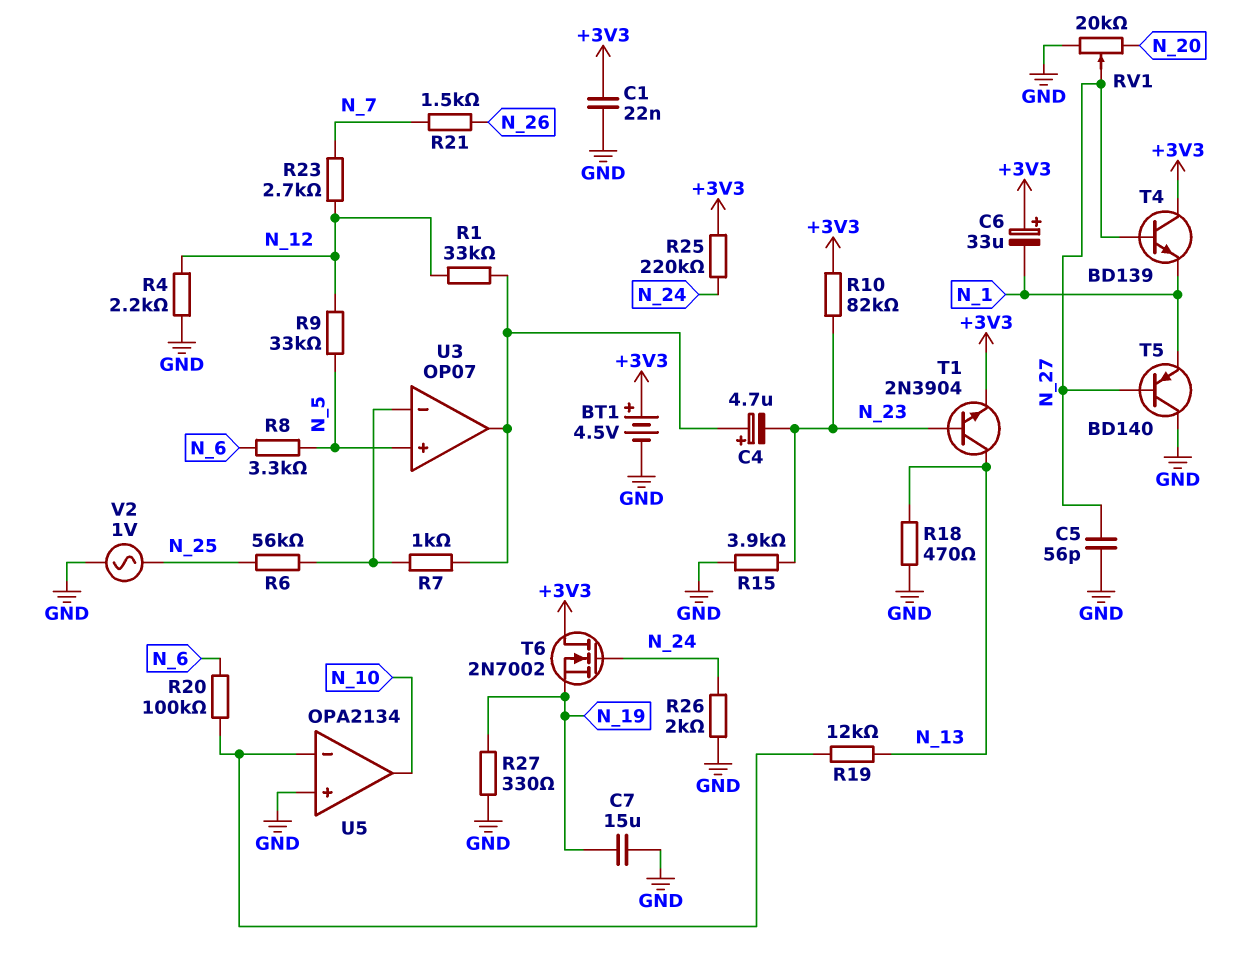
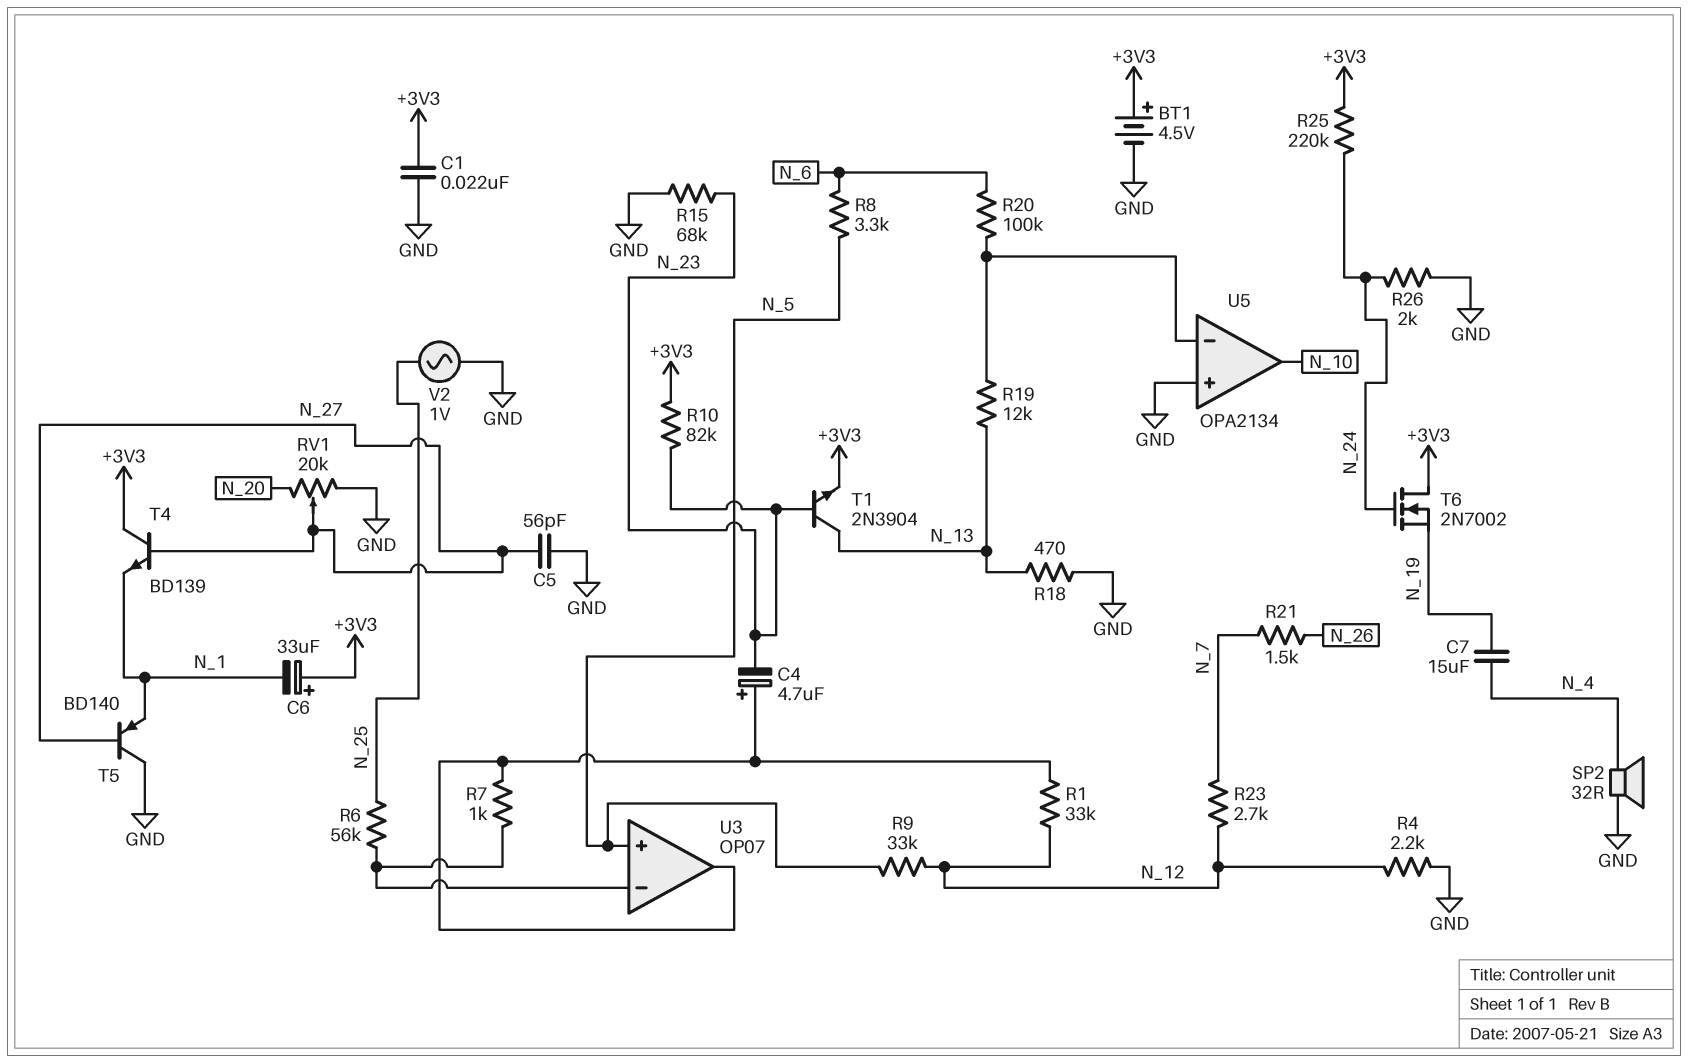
C7: 15uF (GND, N_19) -> 15uF (N_4, N_19)
R15: 3.9k (GND, N_23) -> 68k (GND, N_23)
R27: 330 (GND, N_19) -> none
SP2: none -> speaker 32R (GND, N_4)

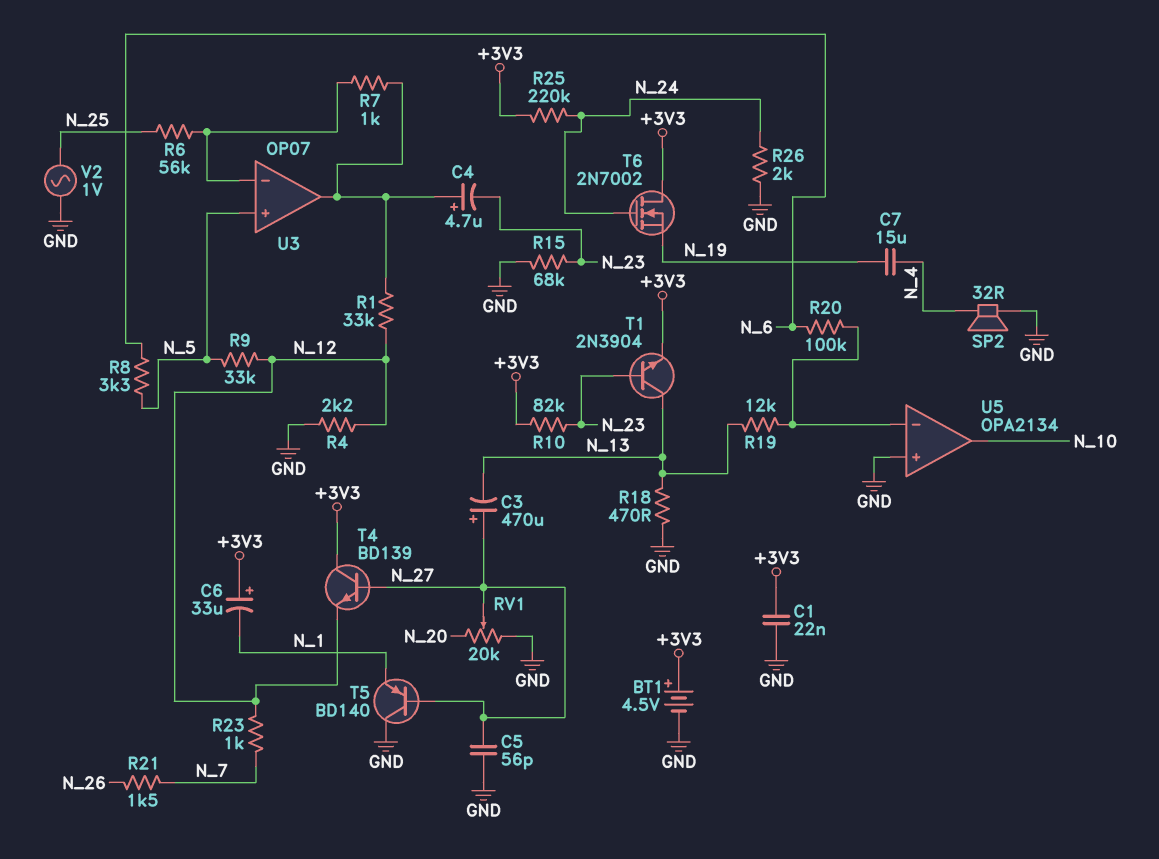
C3: none -> 470uF (plus N_27, minus N_13)
R23: 2.7k (N_7, N_12) -> 1k (N_7, N_12)
T4: NPN BD139 (B N_27, C +3V3, E N_1) -> NPN BD139 (B N_27, C +3V3, E N_12)

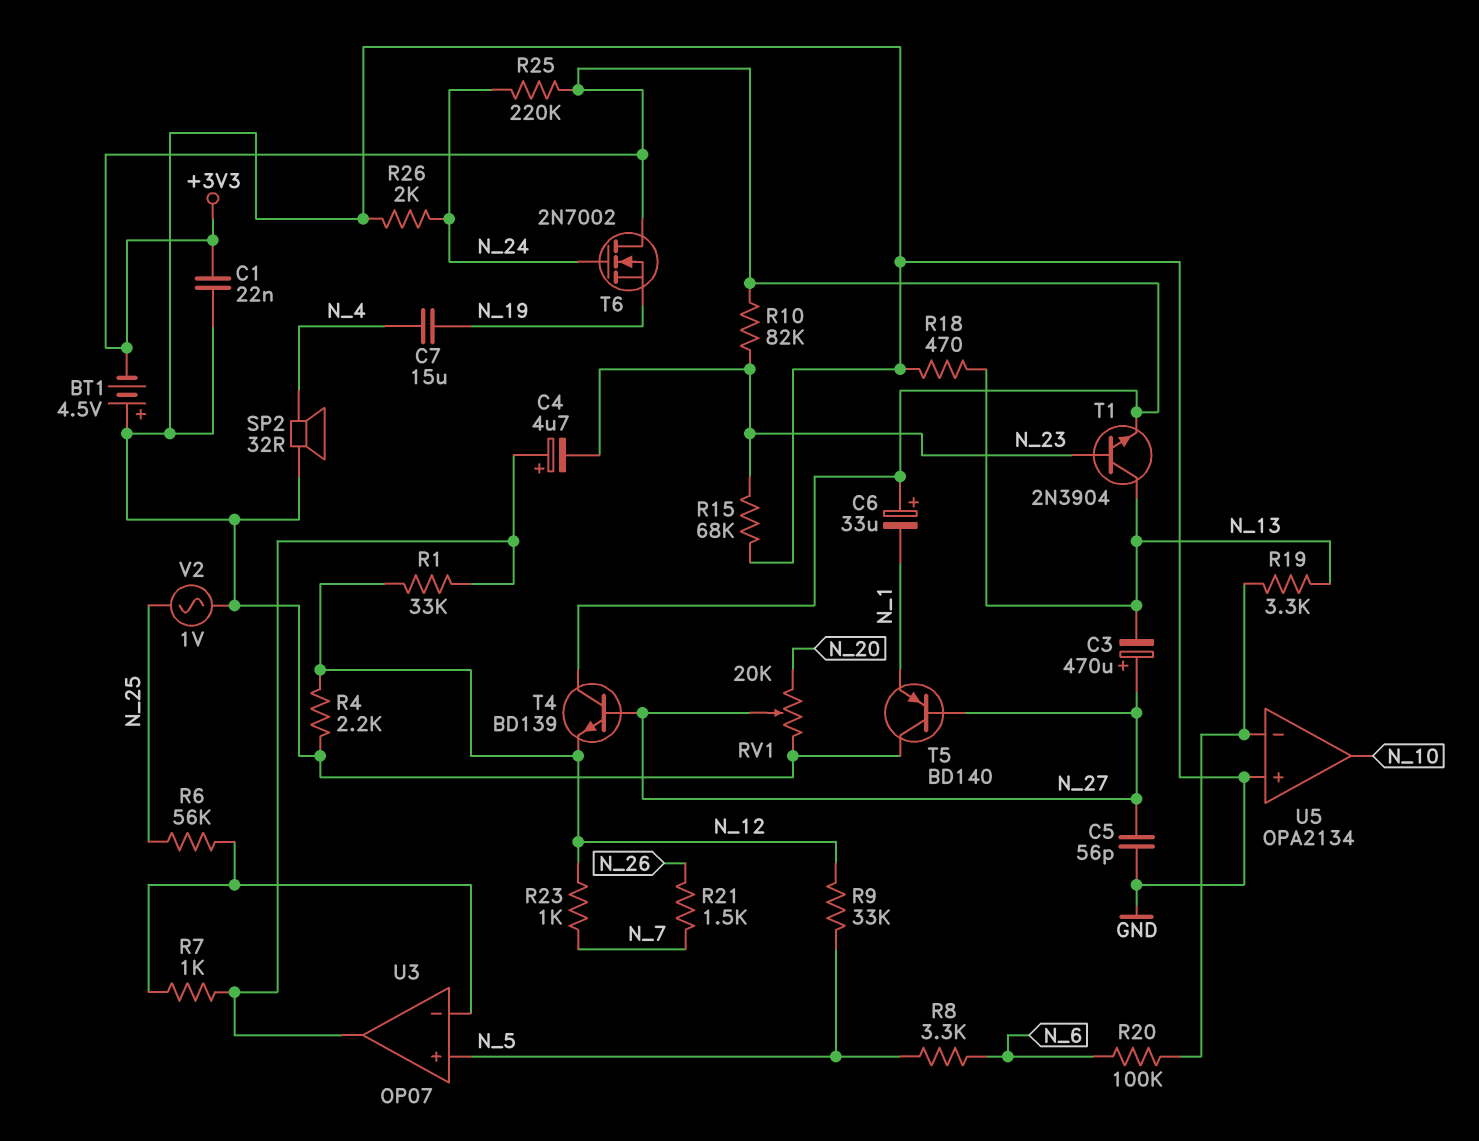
BT1: 4.5V (plus +3V3, minus GND) -> 4.5V (plus GND, minus +3V3)
R19: 12k (N_13, U5/in-) -> 3.3k (N_13, U5/in-)

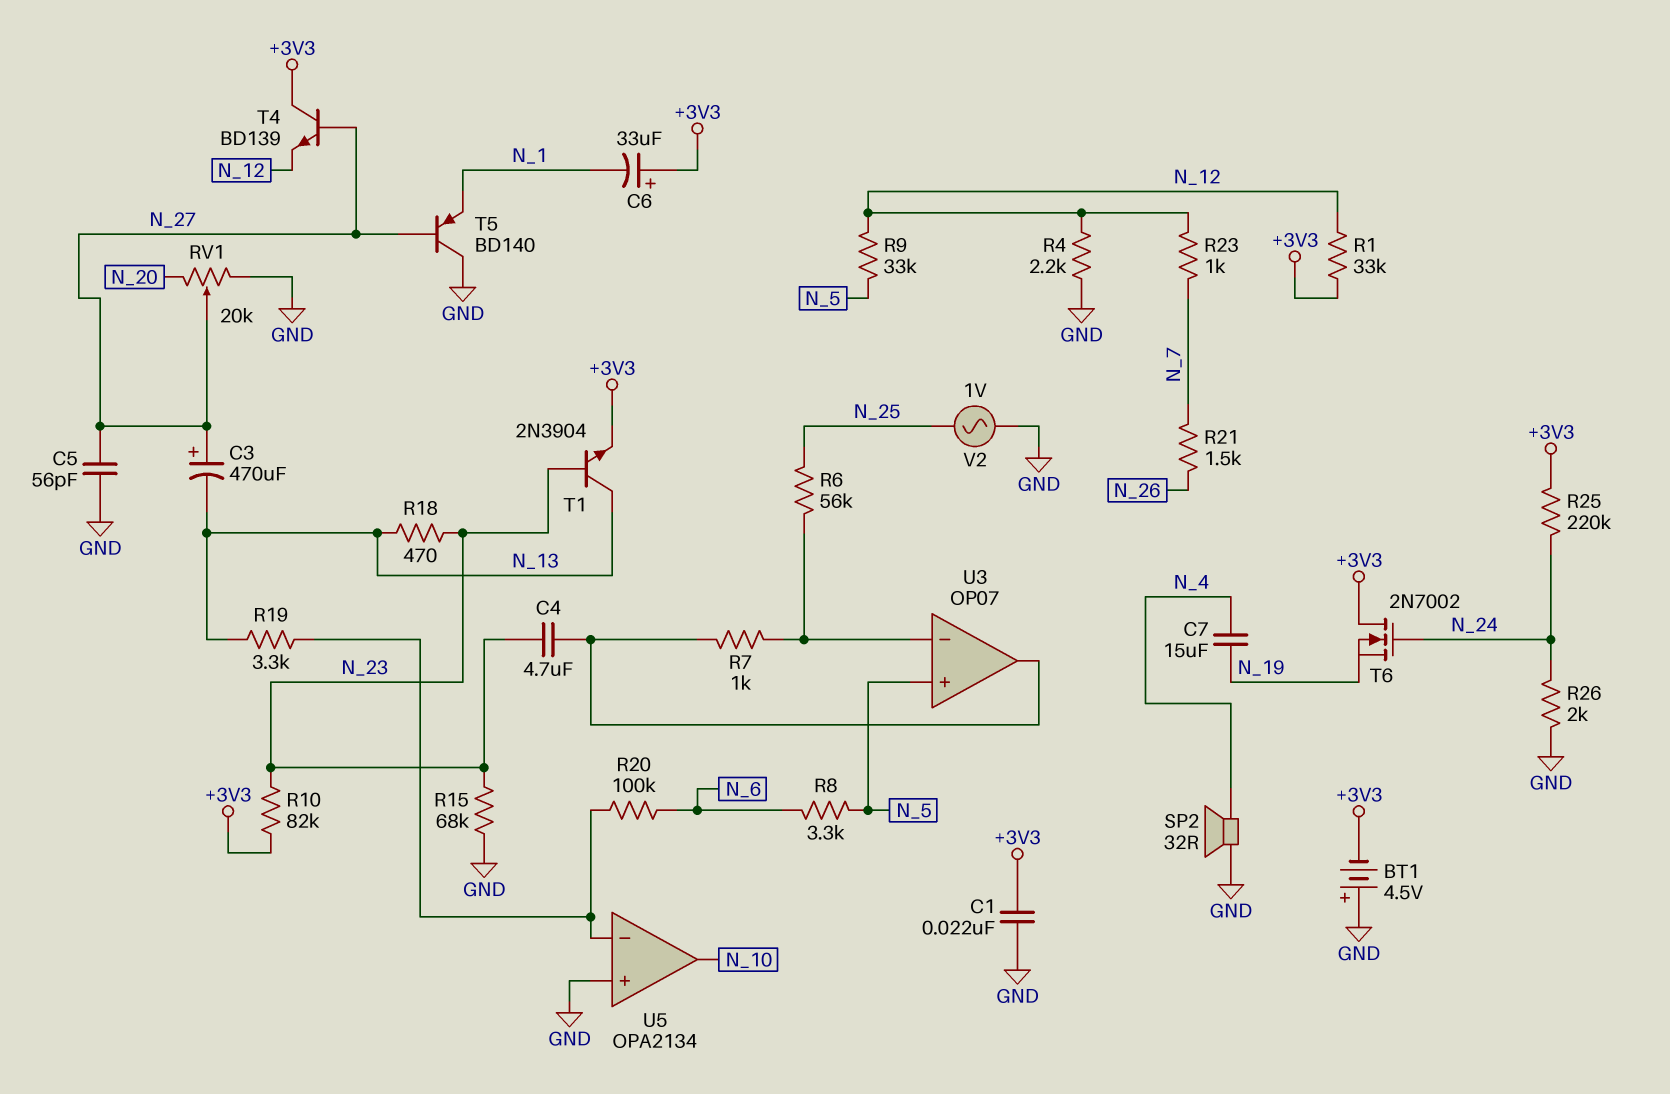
C4: 4.7uF (plus U3/out, minus N_23) -> 4.7uF (N_23, U3/out)
R1: 33k (N_12, U3/out) -> 33k (+3V3, N_12)
R18: 470 (GND, N_13) -> 470 (N_13, N_23)

